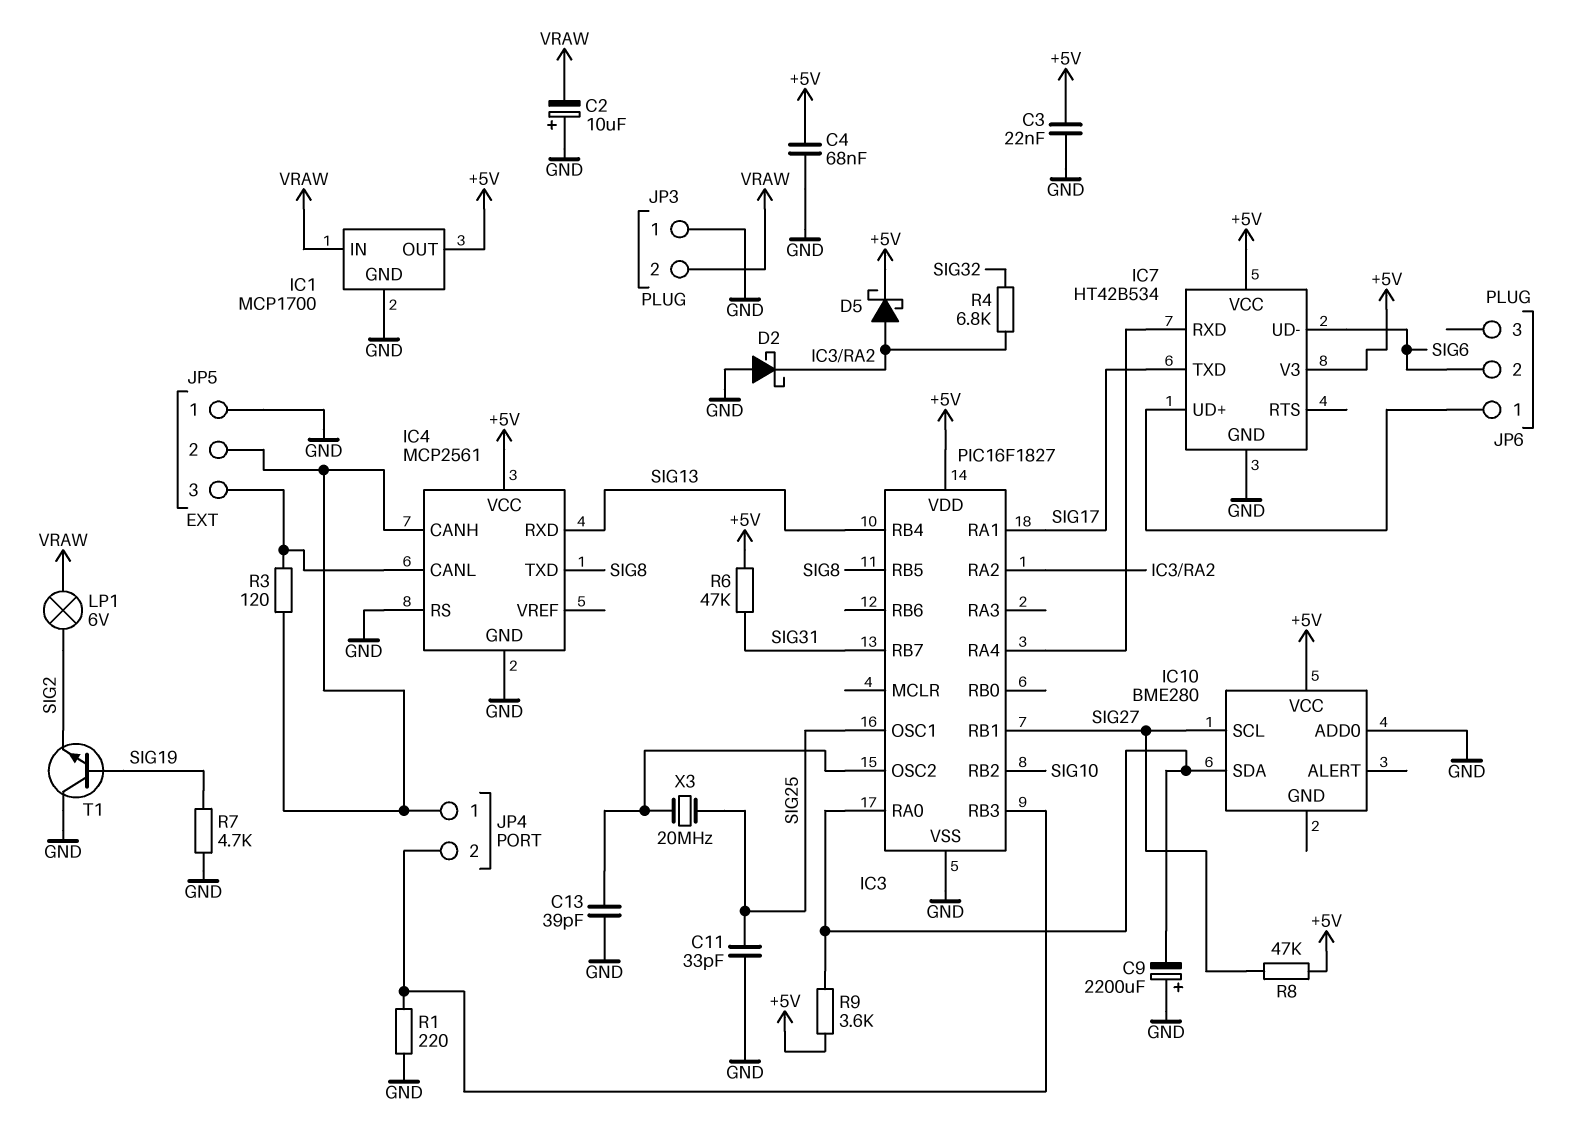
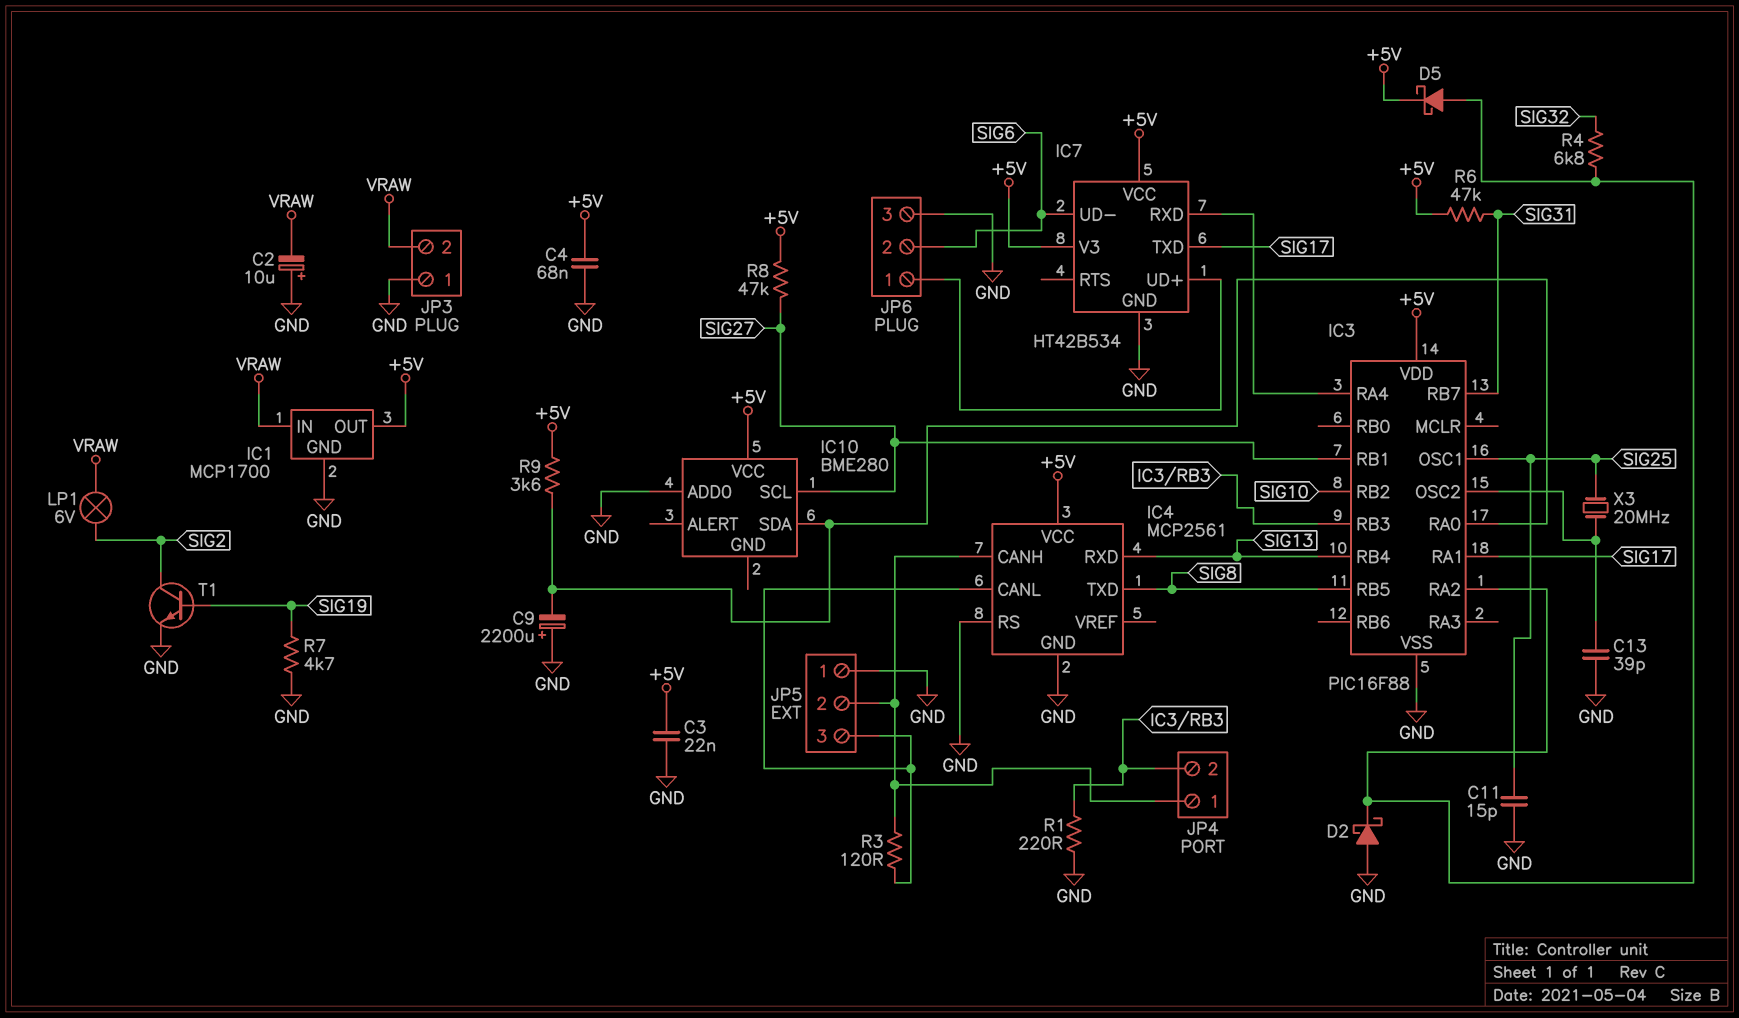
C11: 33pF (GND, SIG25) -> 15pF (GND, SIG25)
IC3: PIC16F1827 -> PIC16F88
JP6 pin 3: none -> GND
T1: NPN (B SIG19, C GND, E SIG2) -> NPN (B SIG19, C SIG2, E GND)

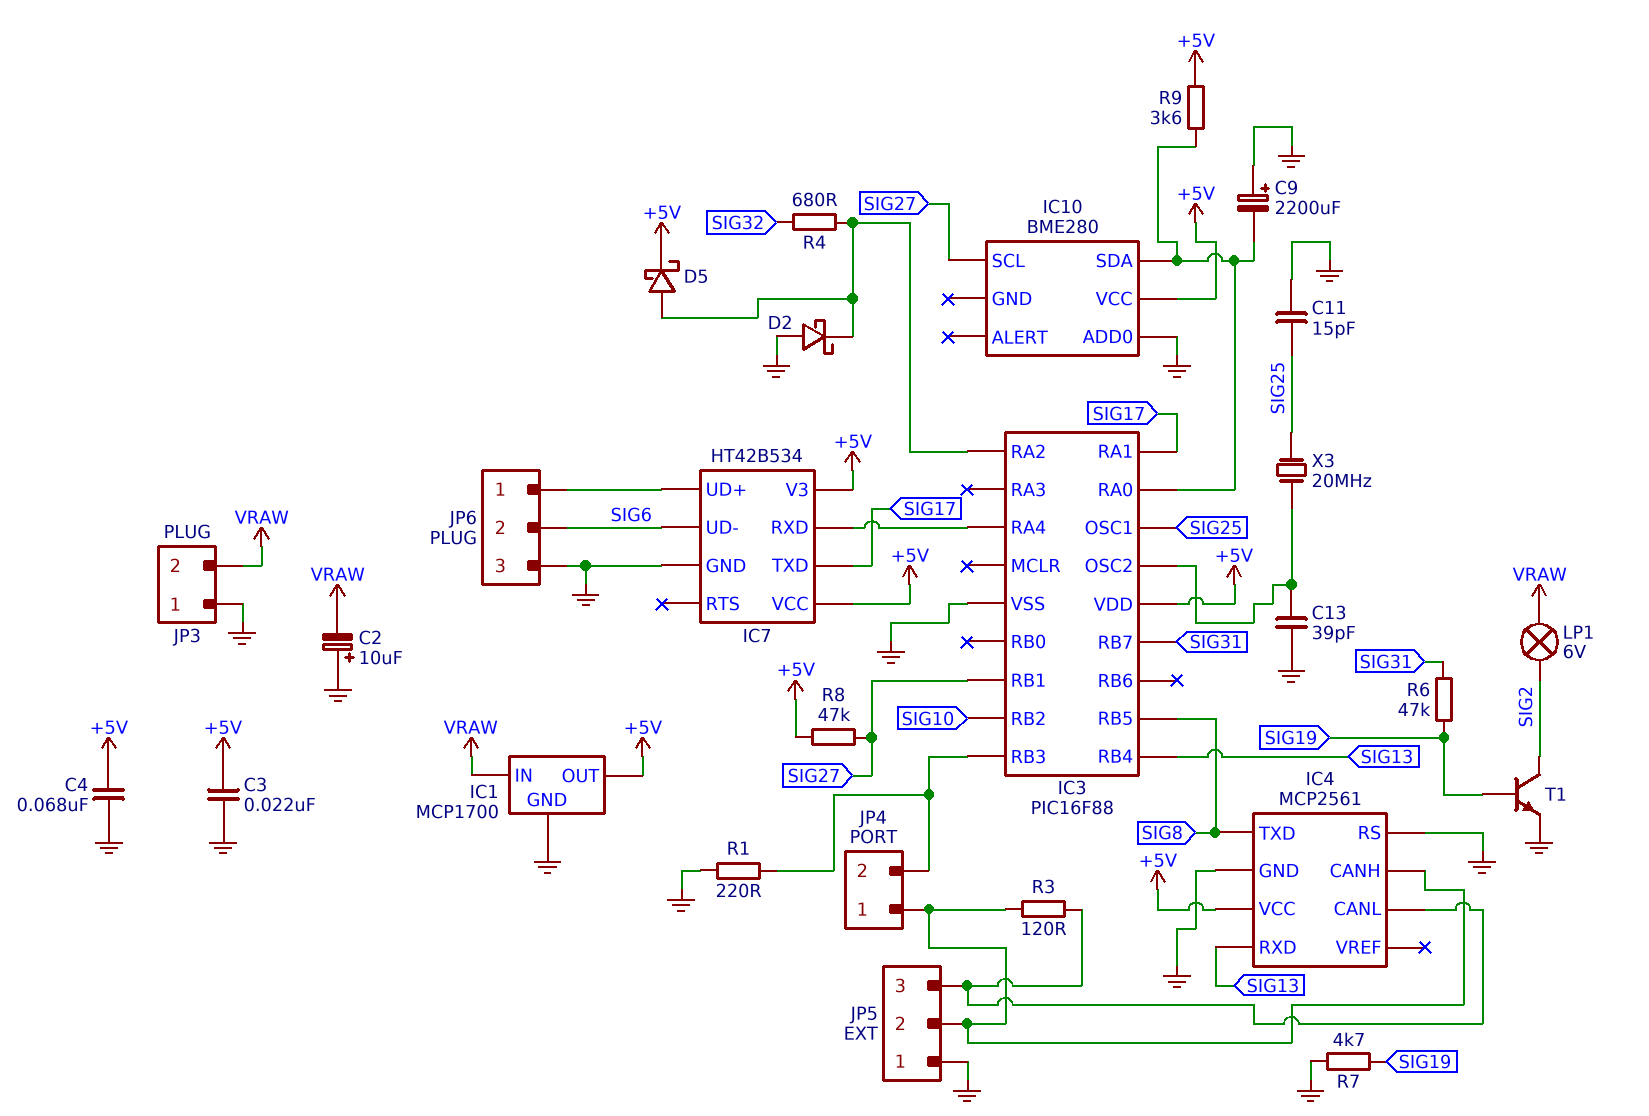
R4: 6.8k (IC3/RA2, SIG32) -> 680 (IC3/RA2, SIG32)
R6: 47k (+5V, SIG31) -> 47k (SIG19, SIG31)

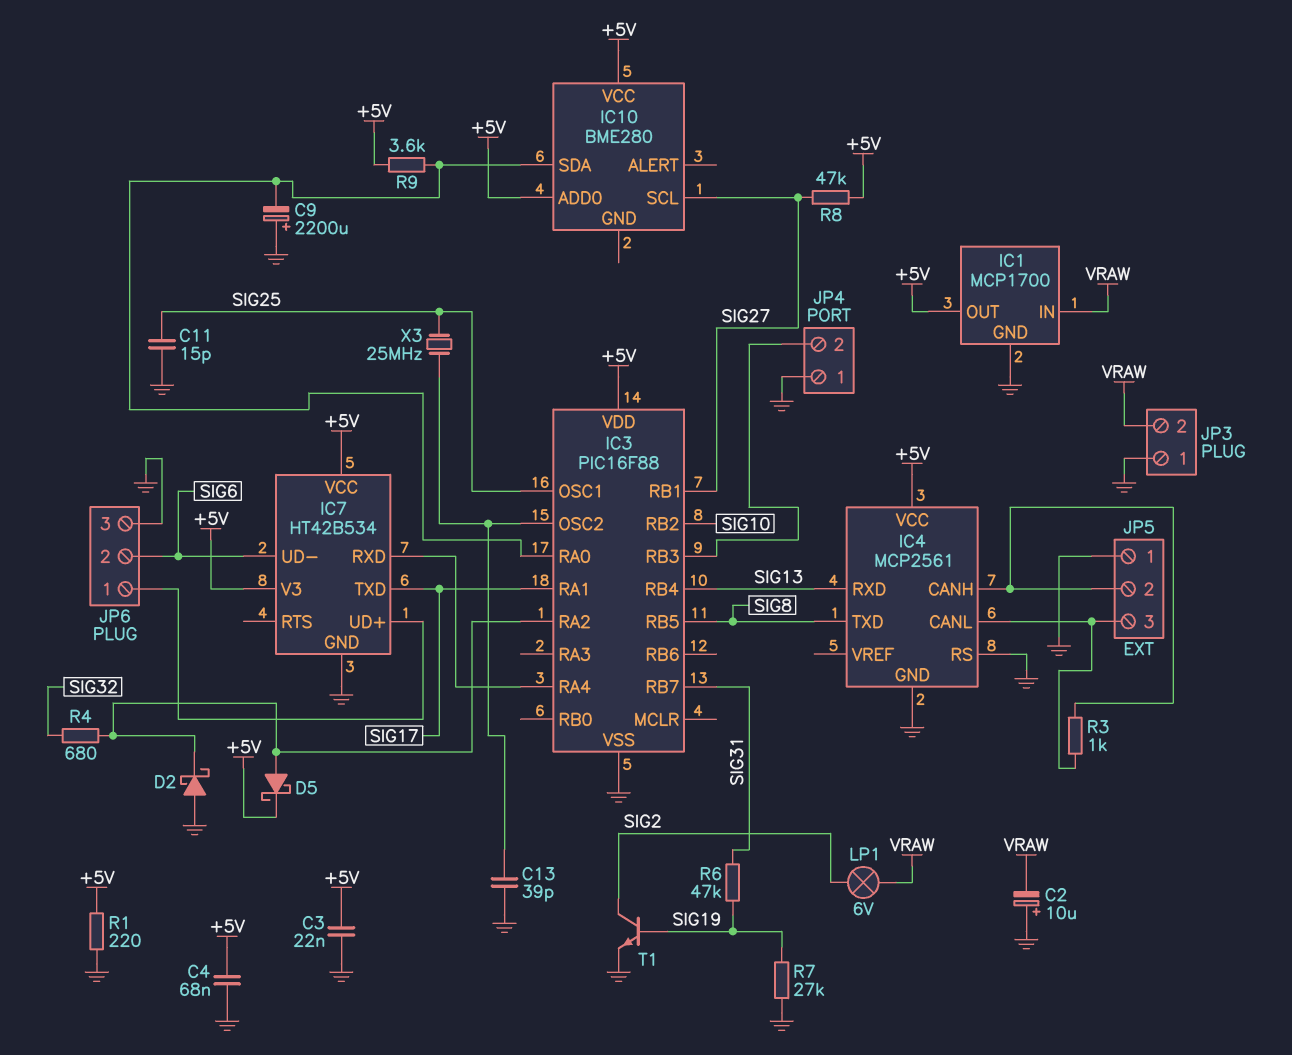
IC10 pin ADD0: GND -> +5V
JP4 pin 1: IC4/CANH -> GND
R1: 220 (GND, IC3/RB3) -> 220 (+5V, GND)
R3: 120 (IC4/CANH, IC4/CANL) -> 1k (IC4/CANH, IC4/CANL)
R7: 4.7k (GND, SIG19) -> 27k (GND, SIG19)
X3: 20MHz (IC3/OSC2, SIG25) -> 25MHz (IC3/OSC2, SIG25)

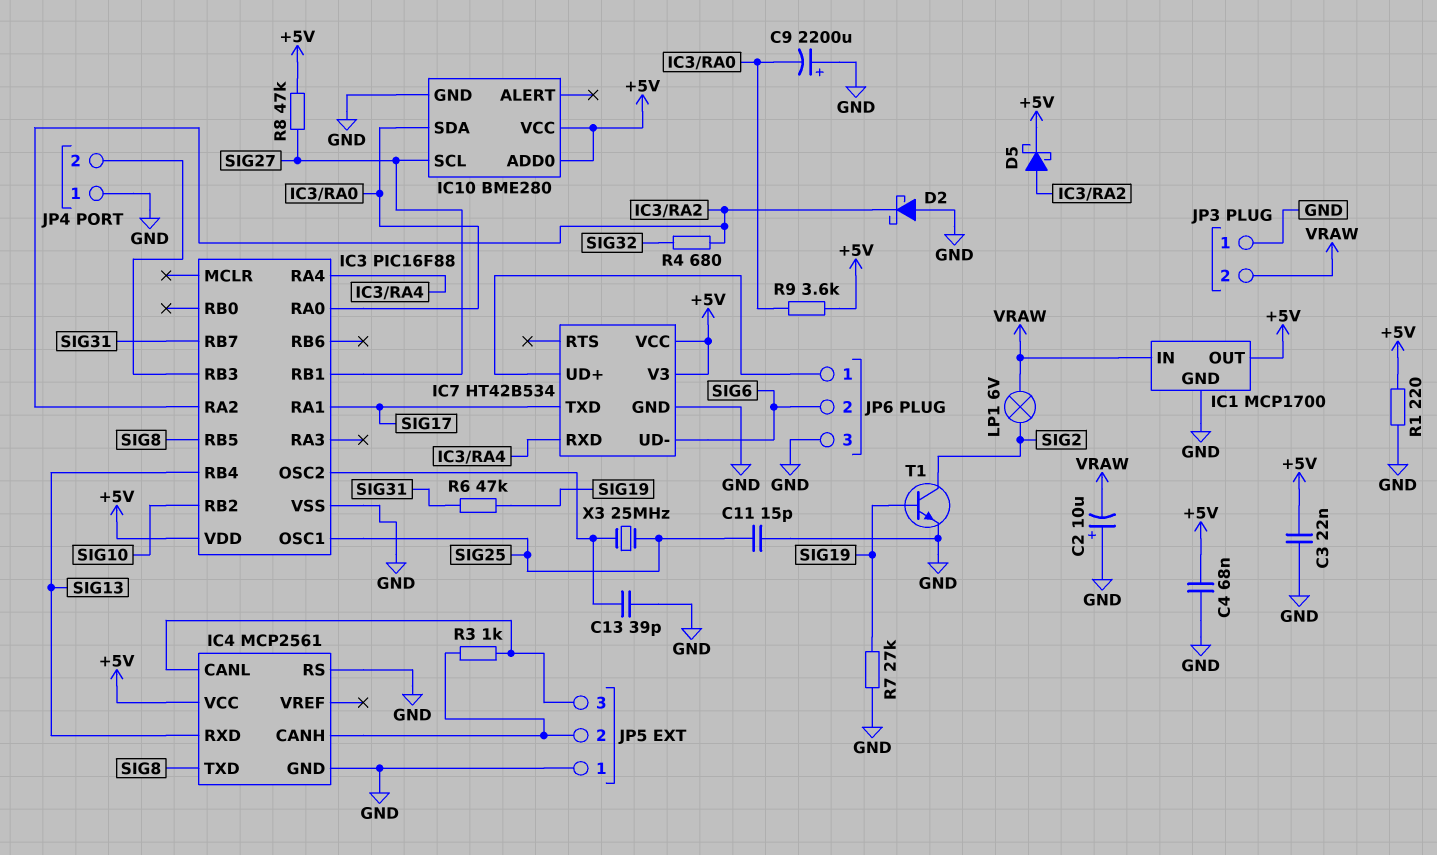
IC10 pin GND: none -> GND

